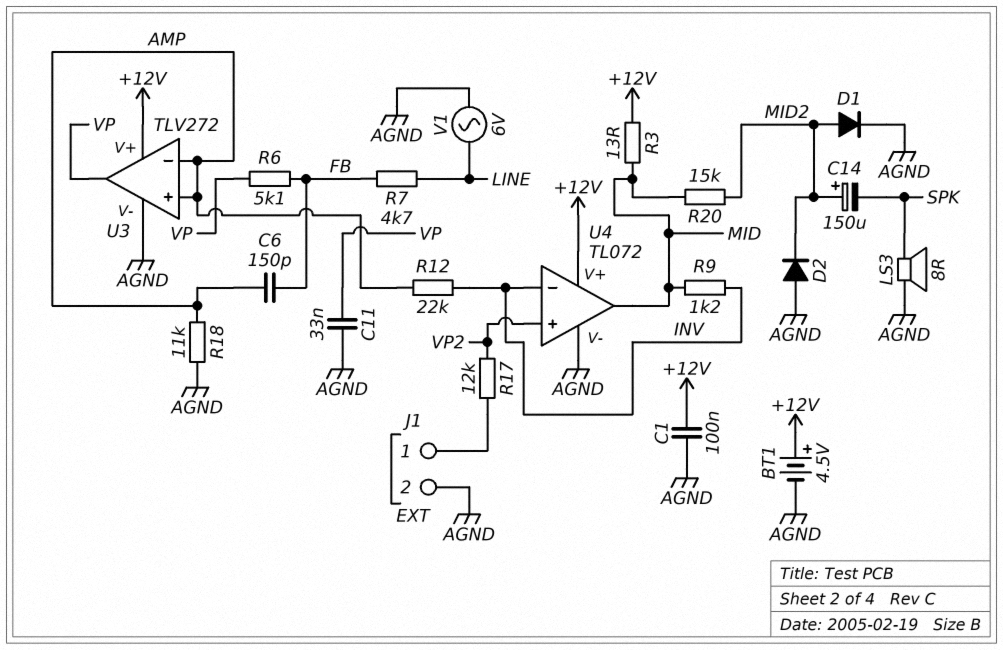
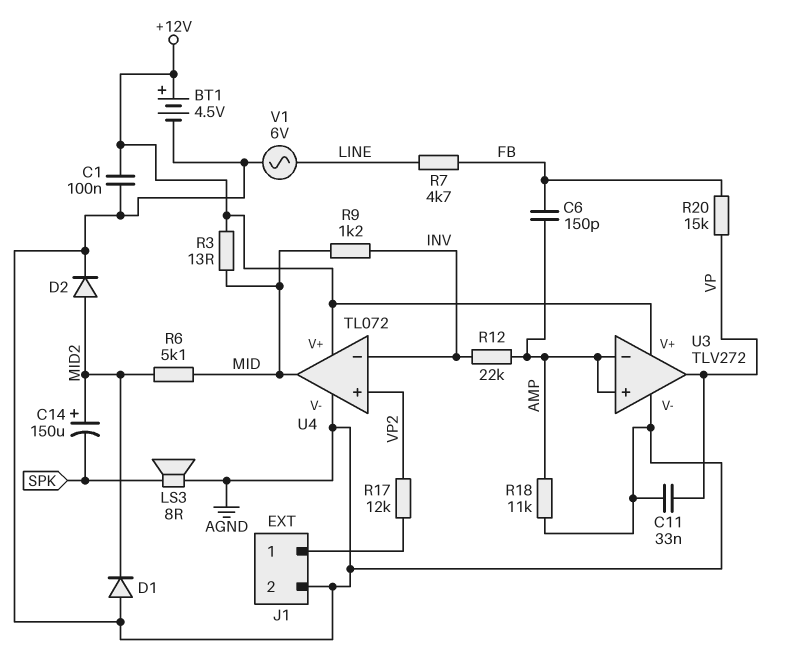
D1: diode (A MID2, K AGND) -> diode (A AGND, K MID2)
D2: diode (A AGND, K MID2) -> diode (A MID2, K AGND)
R6: 5.1k (FB, VP) -> 5.1k (MID, MID2)
R20: 15k (MID, MID2) -> 15k (FB, VP)

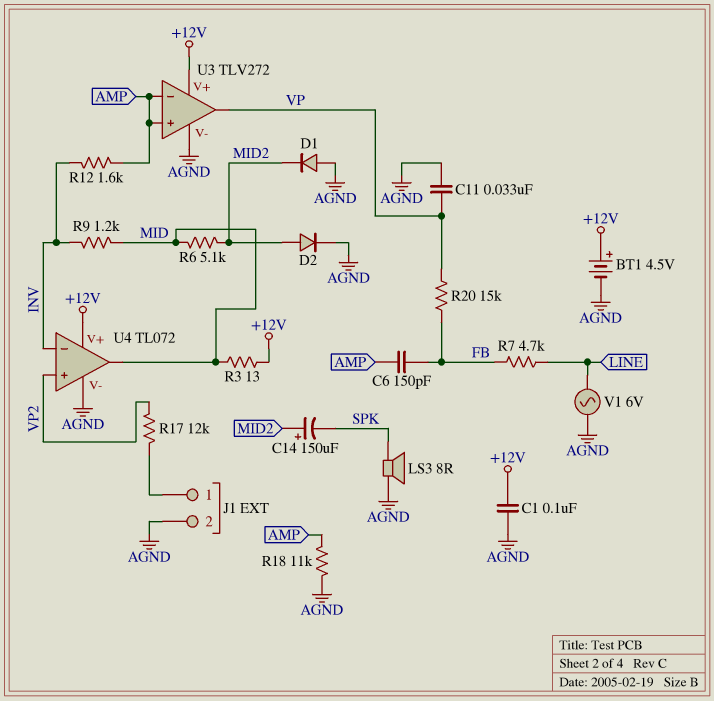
R12: 22k (AMP, INV) -> 1.6k (AMP, INV)

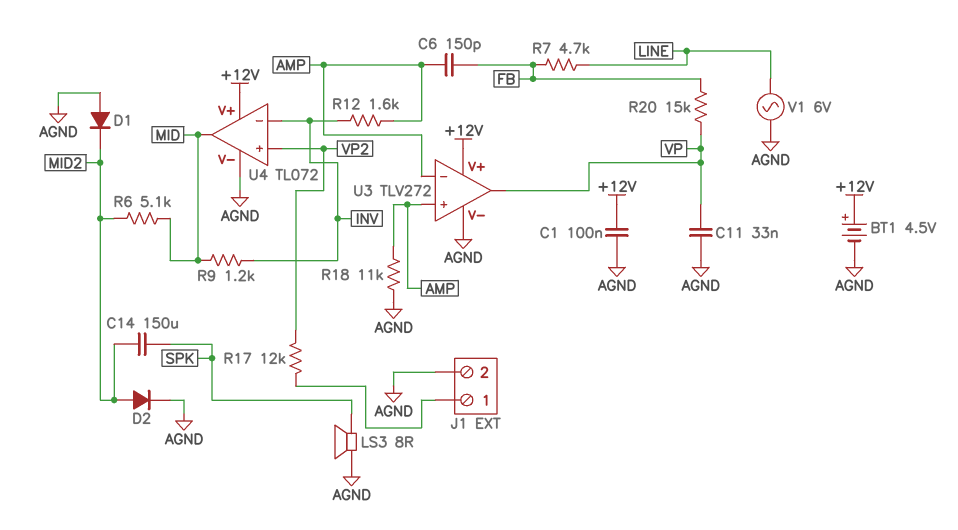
C14: 150uF (plus MID2, minus SPK) -> 150uF (MID2, SPK)
R3: 13 (+12V, MID) -> none

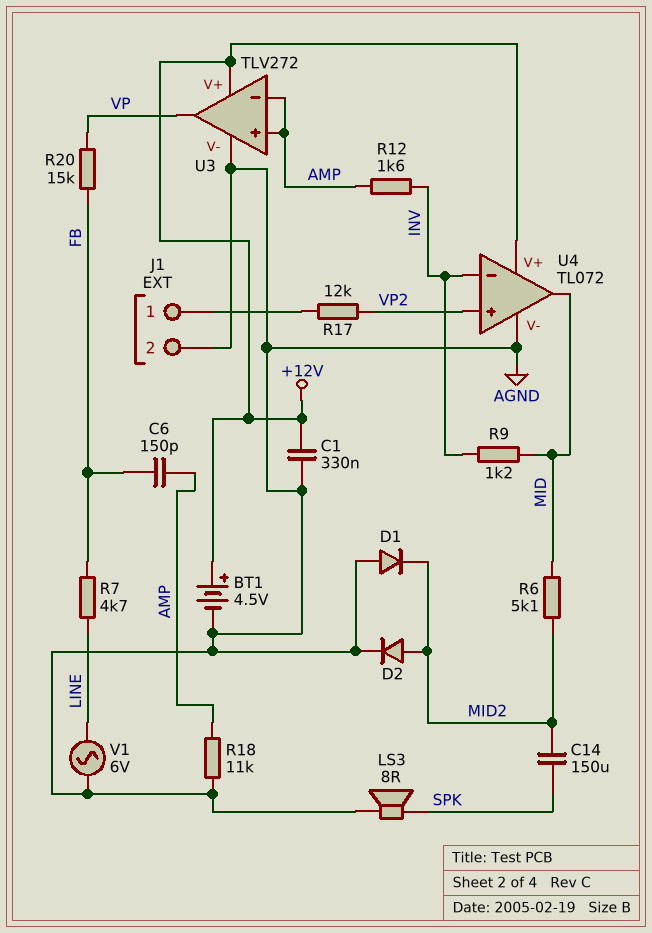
C1: 100nF (+12V, AGND) -> 330nF (+12V, AGND)
C11: 33nF (AGND, VP) -> none

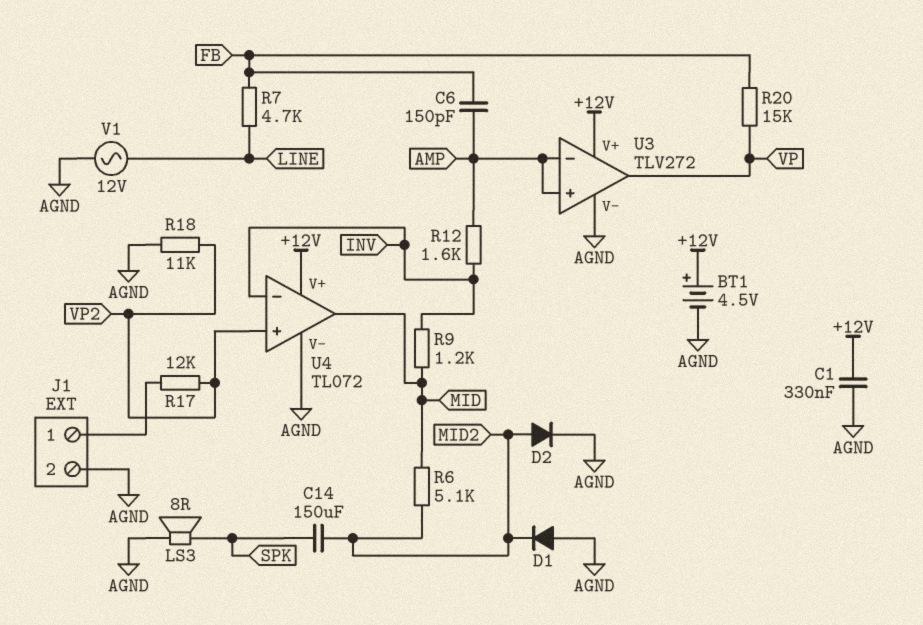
R18: 11k (AGND, AMP) -> 11k (AGND, VP2)
V1: AC 6V (AGND, LINE) -> AC 12V (AGND, LINE)

